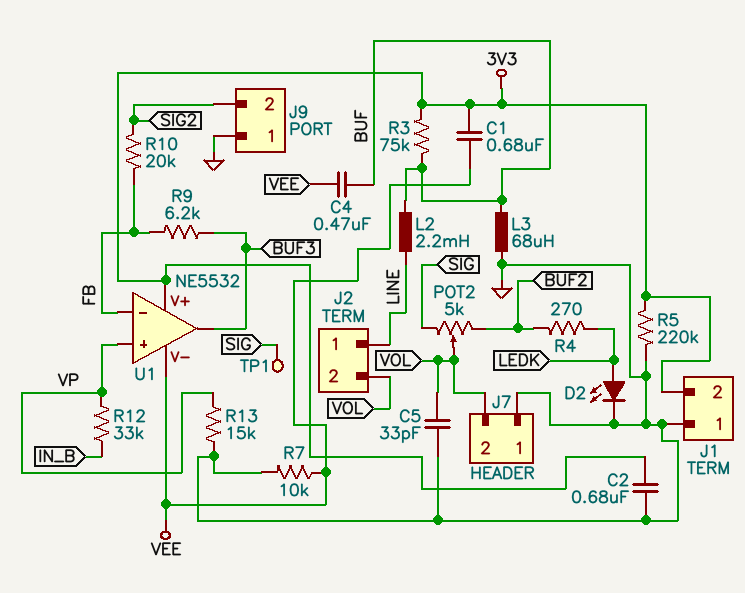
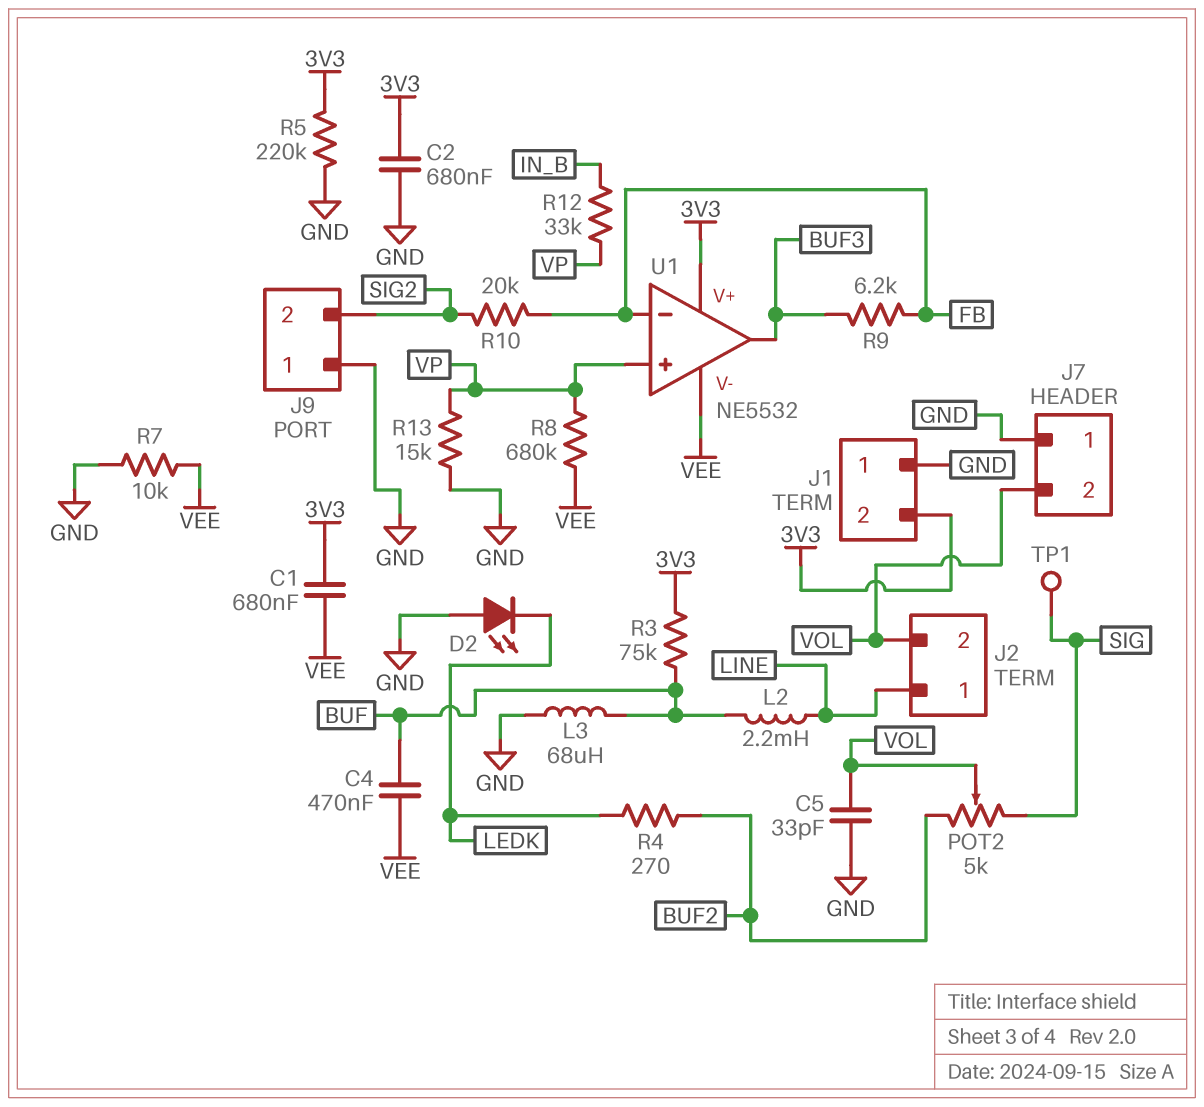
D2: LED (A LEDK, K GND) -> LED (A GND, K LEDK)
R8: none -> 680k (VEE, VP)

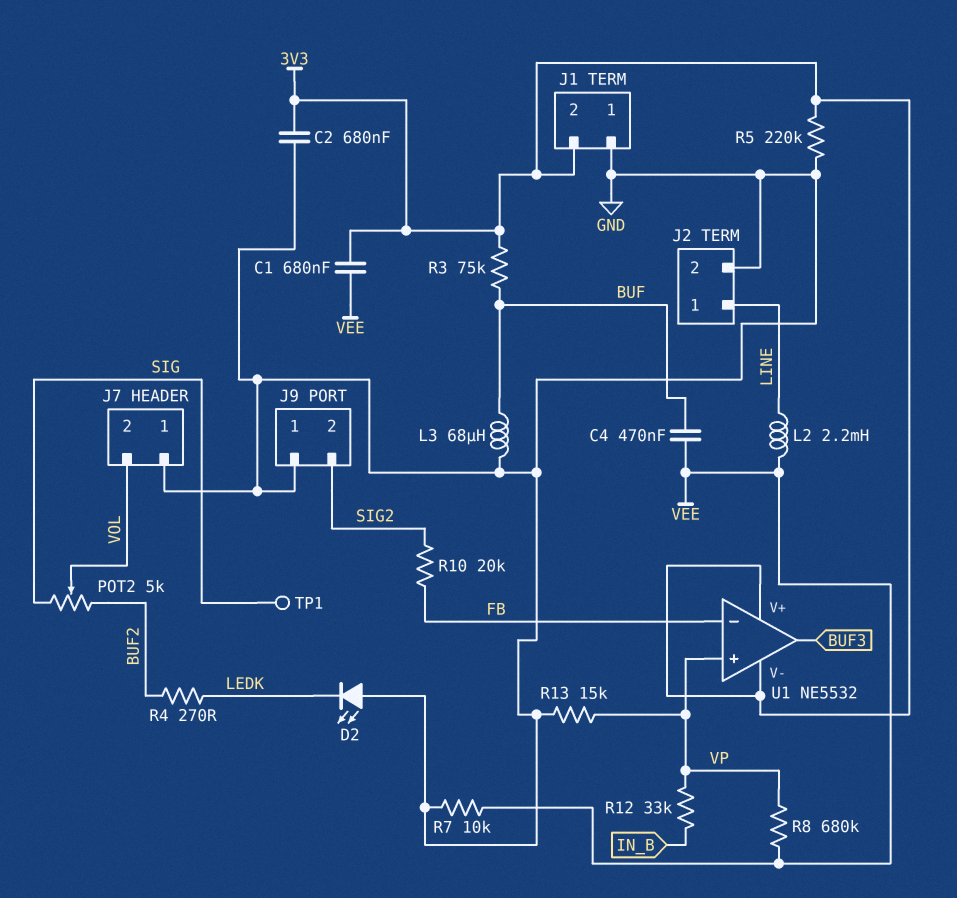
C5: 33pF (GND, VOL) -> none
J2 pin 2: VOL -> GND
L2: 2.2mH (BUF, LINE) -> 2.2mH (LINE, VEE)
R9: 6.2k (BUF3, FB) -> none
U1 pin V-: VEE -> 3V3

